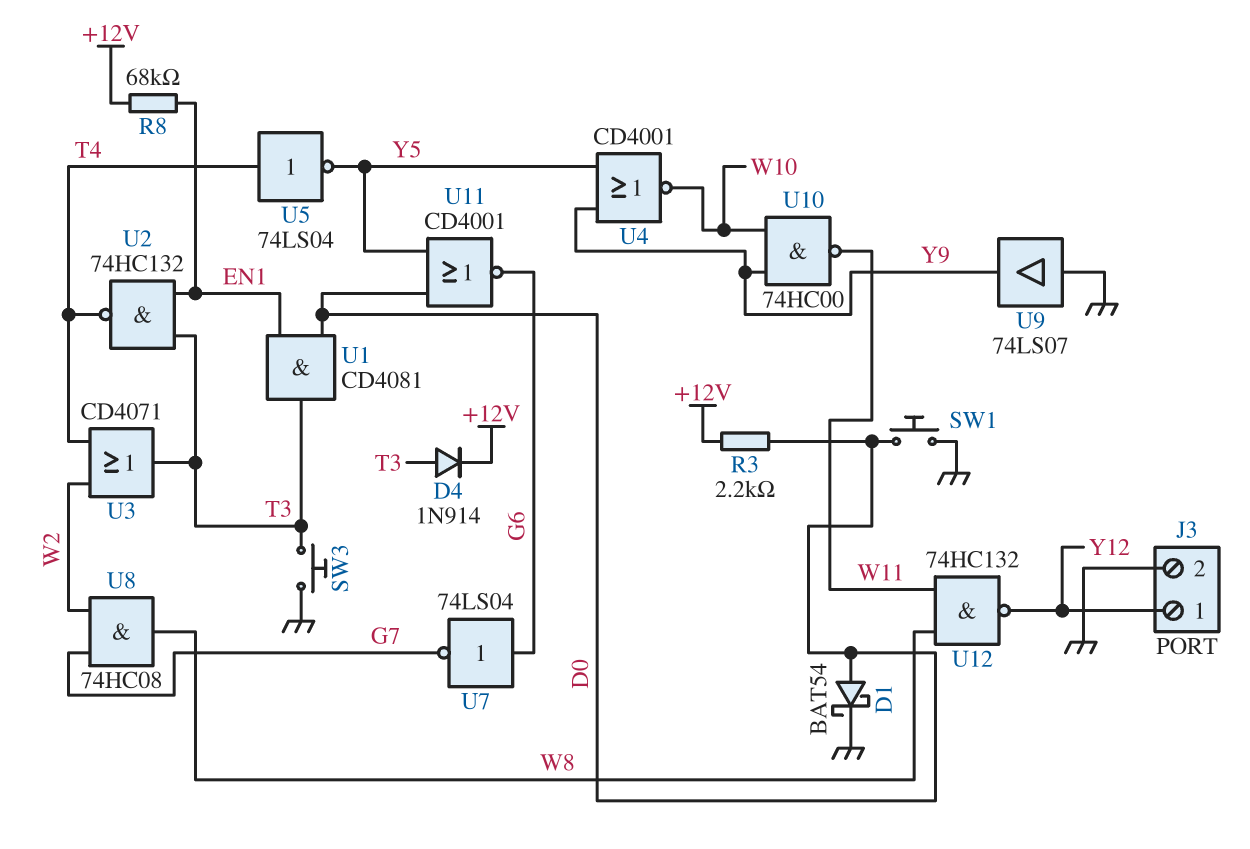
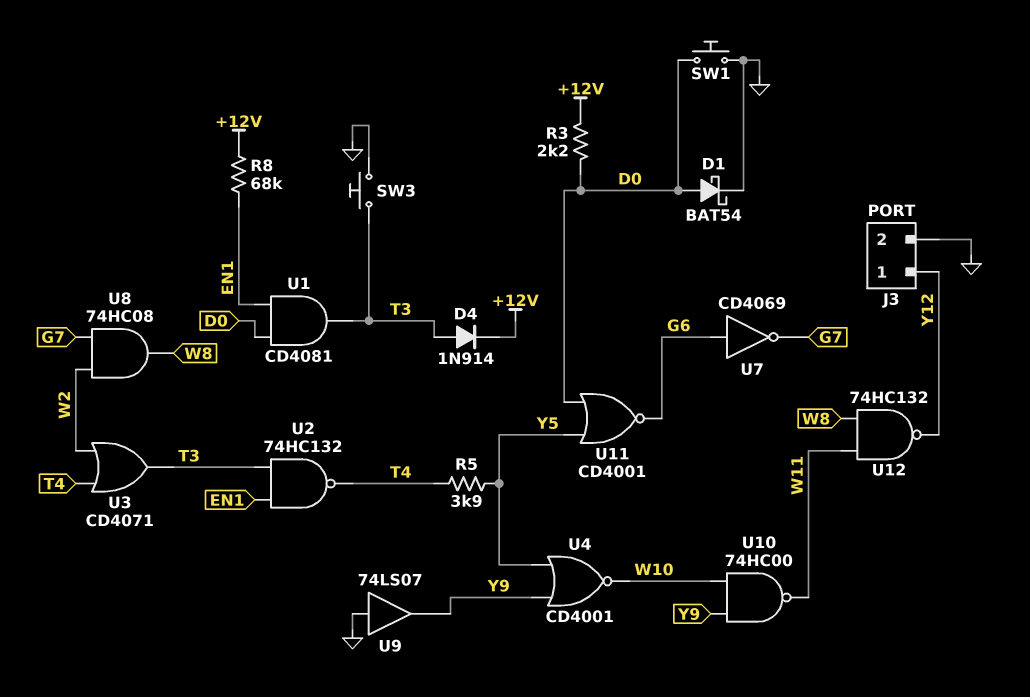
R5: none -> 3.9k (T4, Y5)
U5: NOT 74LS04 (in T4, out Y5) -> none
U7: NOT 74LS04 (in G6, out G7) -> NOT CD4069 (in G6, out G7)

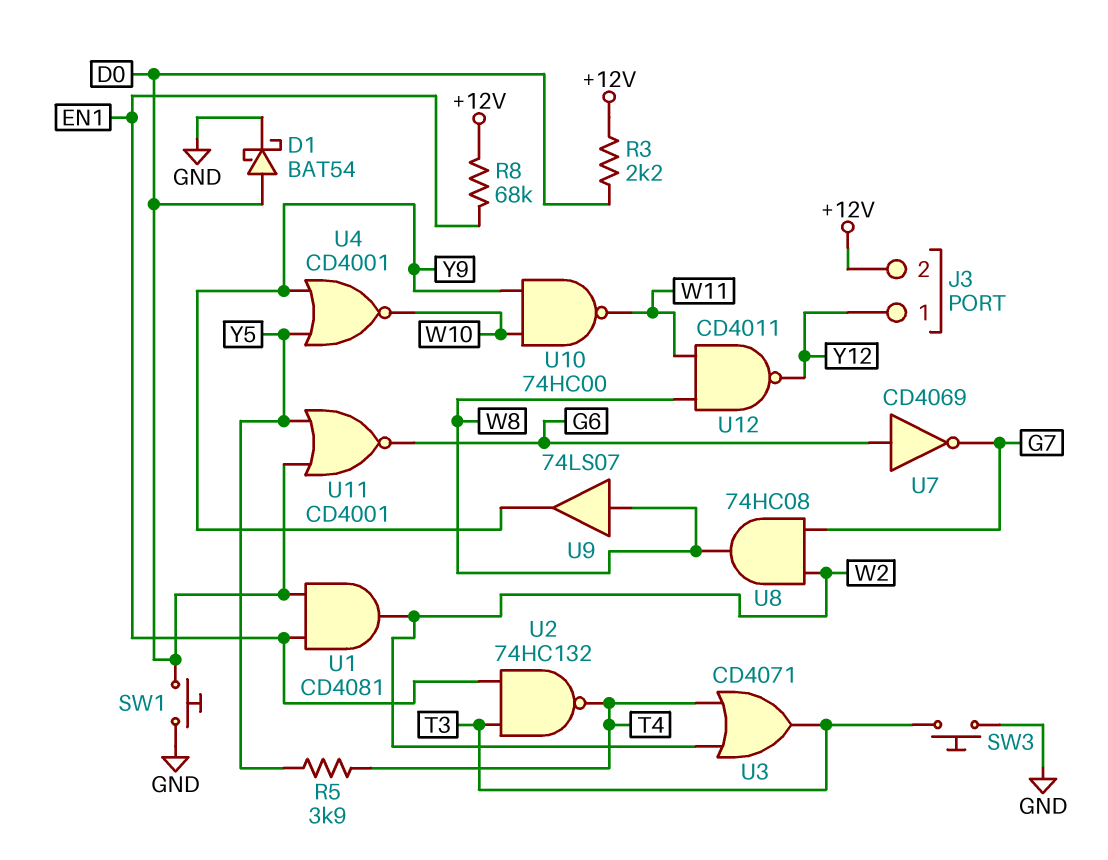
D4: diode 1N914 (A T3, K +12V) -> none
J3 pin 2: GND -> +12V
U1: AND CD4081 (in D0, in EN1, out T3) -> AND CD4081 (in D0, in EN1, out W2)
U9: buffer 74LS07 (in GND, out Y9) -> buffer 74LS07 (in W8, out Y9)
U12: NAND 74HC132 (in W8, in W11, out Y12) -> NAND CD4011 (in W8, in W11, out Y12)

